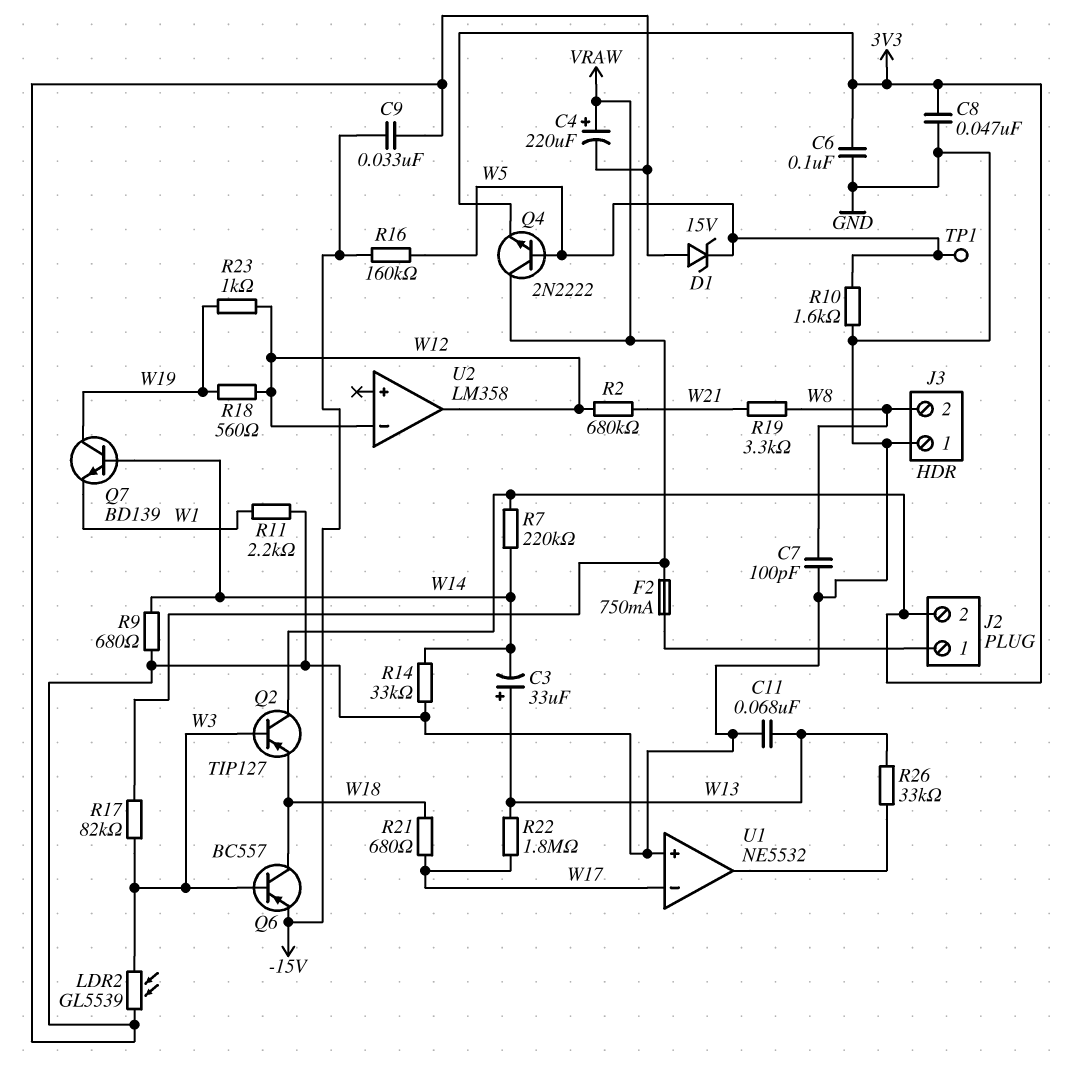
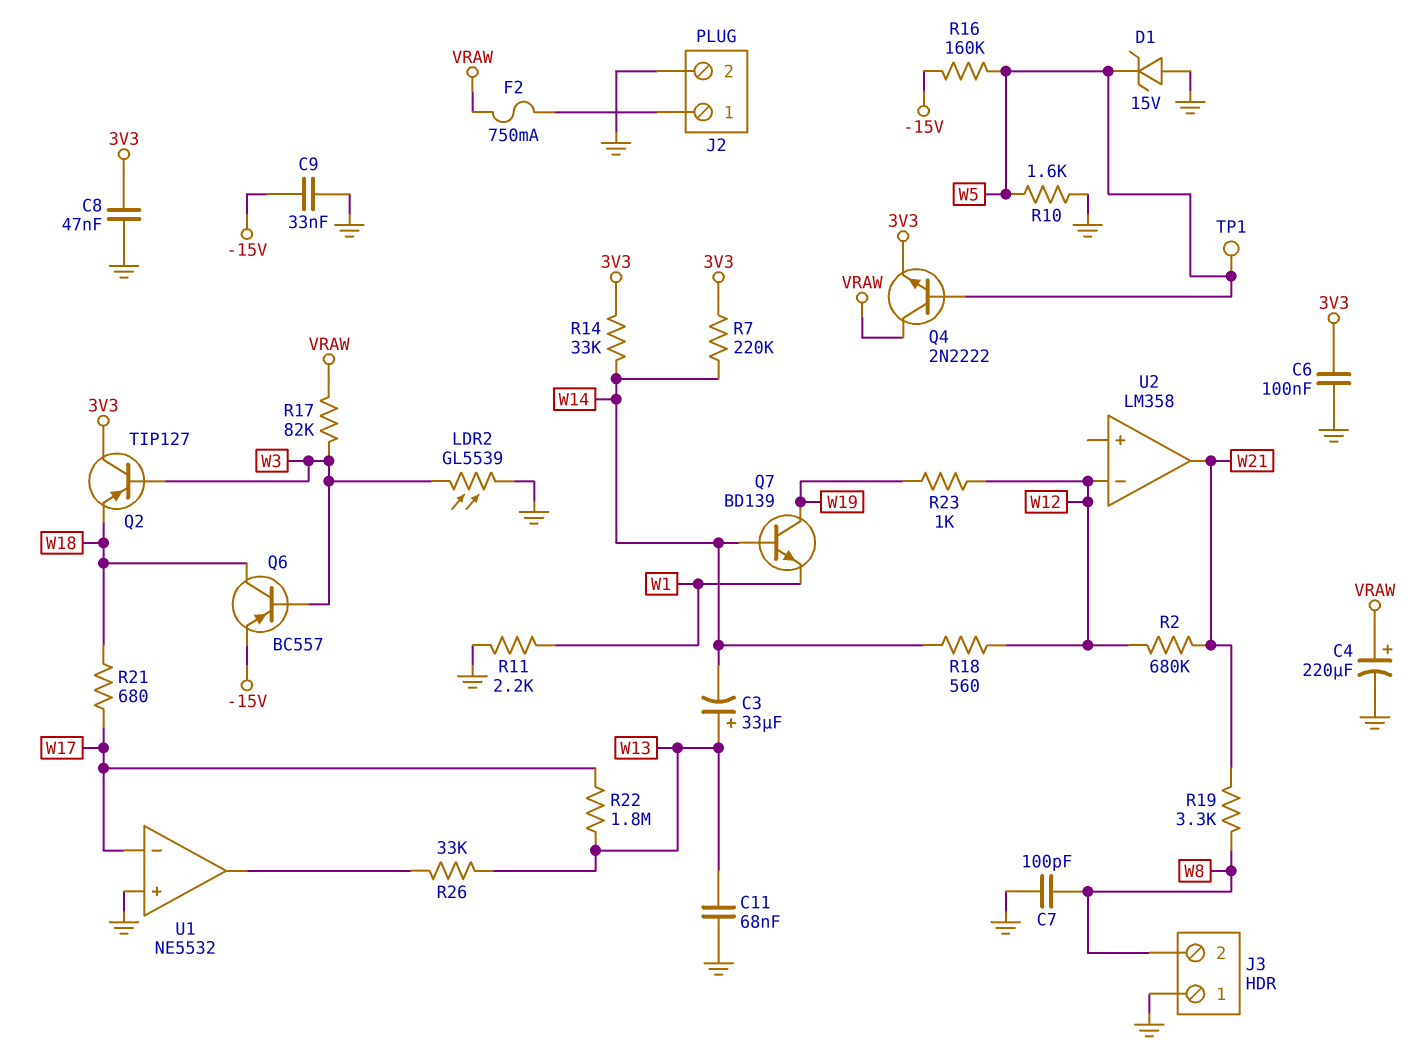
J2 pin 2: 3V3 -> GND
R9: 680 (GND, W14) -> none
R14: 33k (GND, W14) -> 33k (3V3, W14)
R18: 560 (W12, W19) -> 560 (W12, W14)
U2 pin out: W12 -> W21

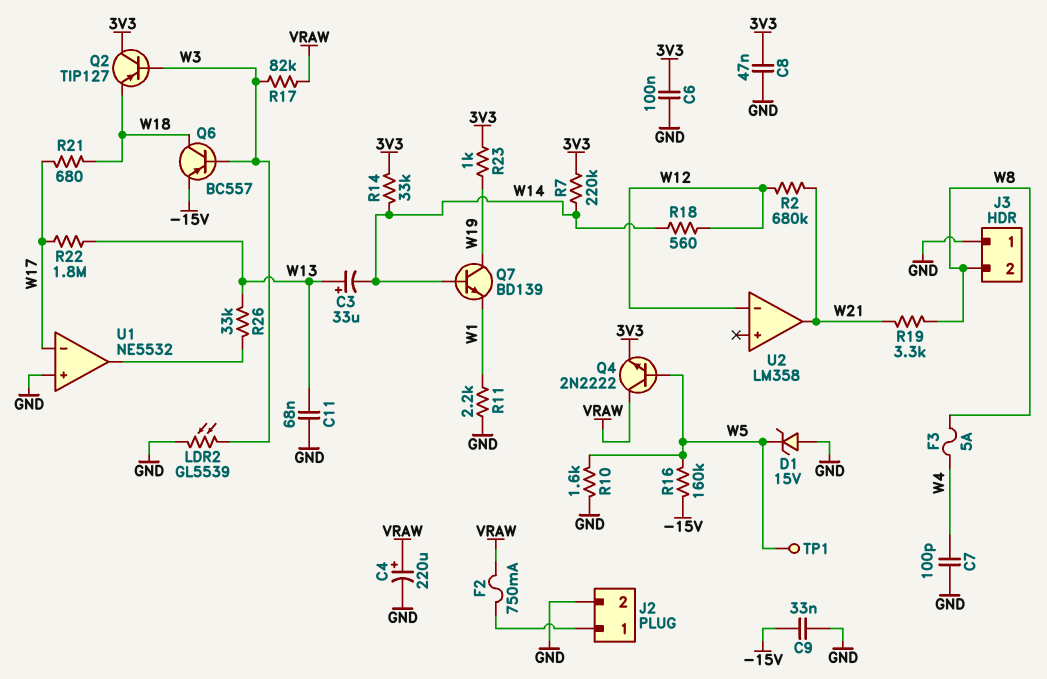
C7: 100pF (GND, W8) -> 100pF (GND, W4)
F3: none -> 5A (W4, W8)
R23: 1k (W12, W19) -> 1k (3V3, W19)

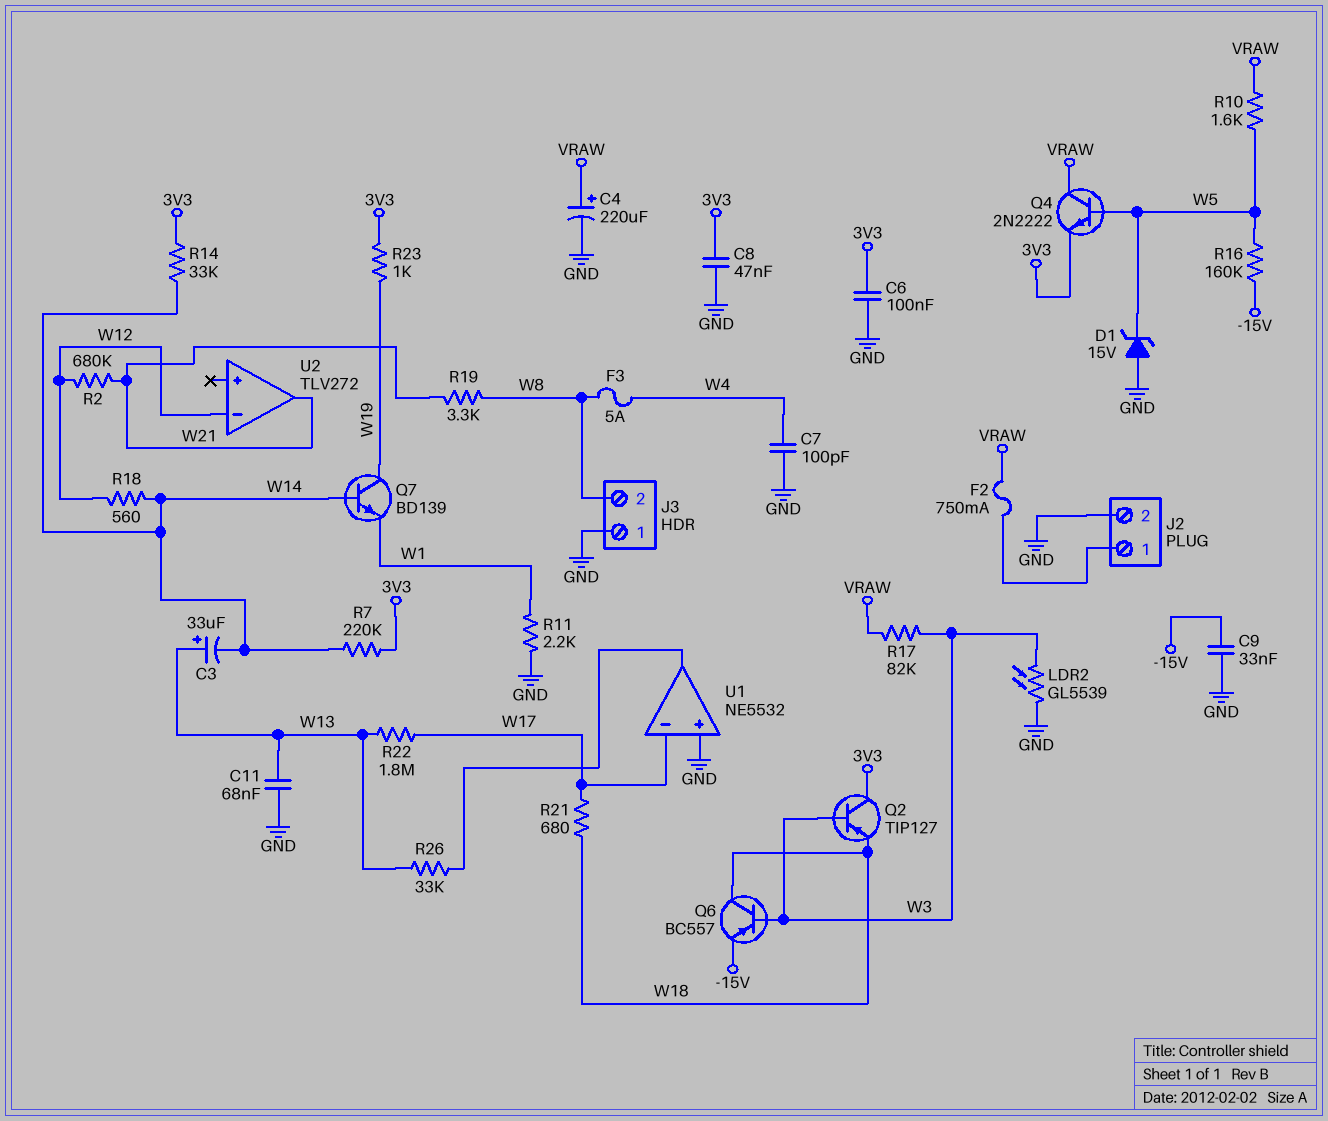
R10: 1.6k (GND, W5) -> 1.6k (VRAW, W5)
TP1: test point (W5) -> none
U2: LM358 -> TLV272

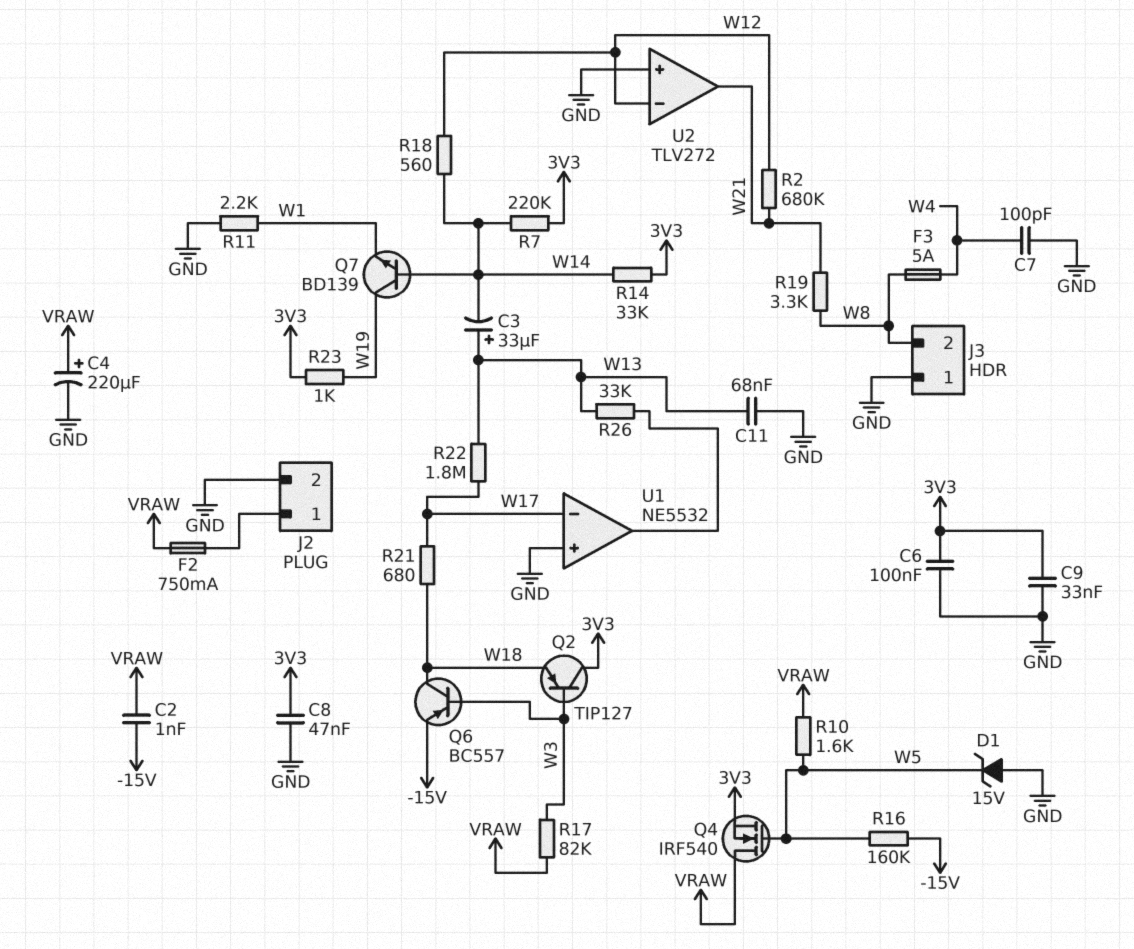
C2: none -> 1nF (-15V, VRAW)
C9: 33nF (-15V, GND) -> 33nF (3V3, GND)
LDR2: GL5539 (GND, W3) -> none
Q4: NPN 2N2222 (B W5, C VRAW, E 3V3) -> NMOS IRF540 (G W5, D VRAW, S 3V3)
U2 pin in+: none -> GND

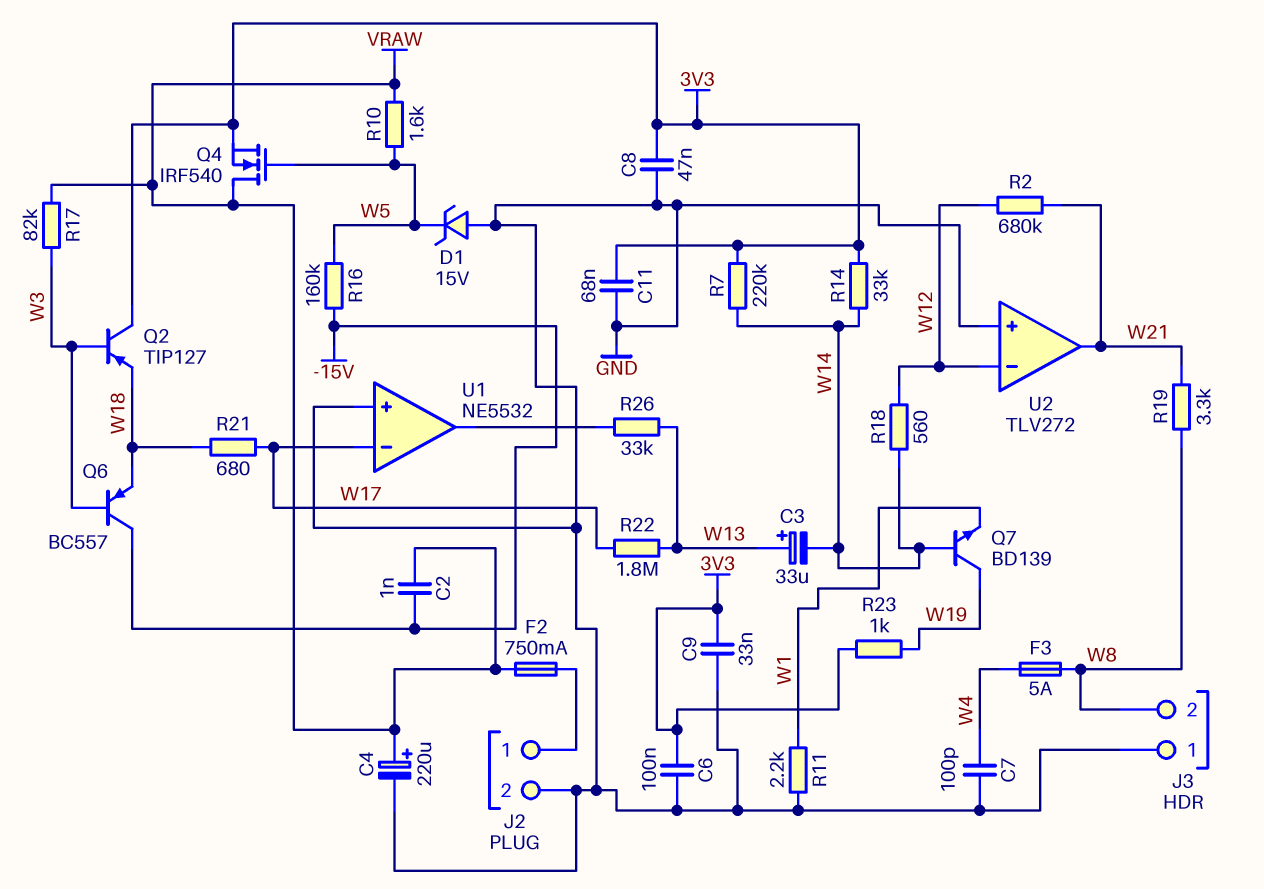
C11: 68nF (GND, W13) -> 68nF (3V3, GND)
Q6: PNP BC557 (B W3, C W18, E -15V) -> PNP BC557 (B W3, C -15V, E W18)

